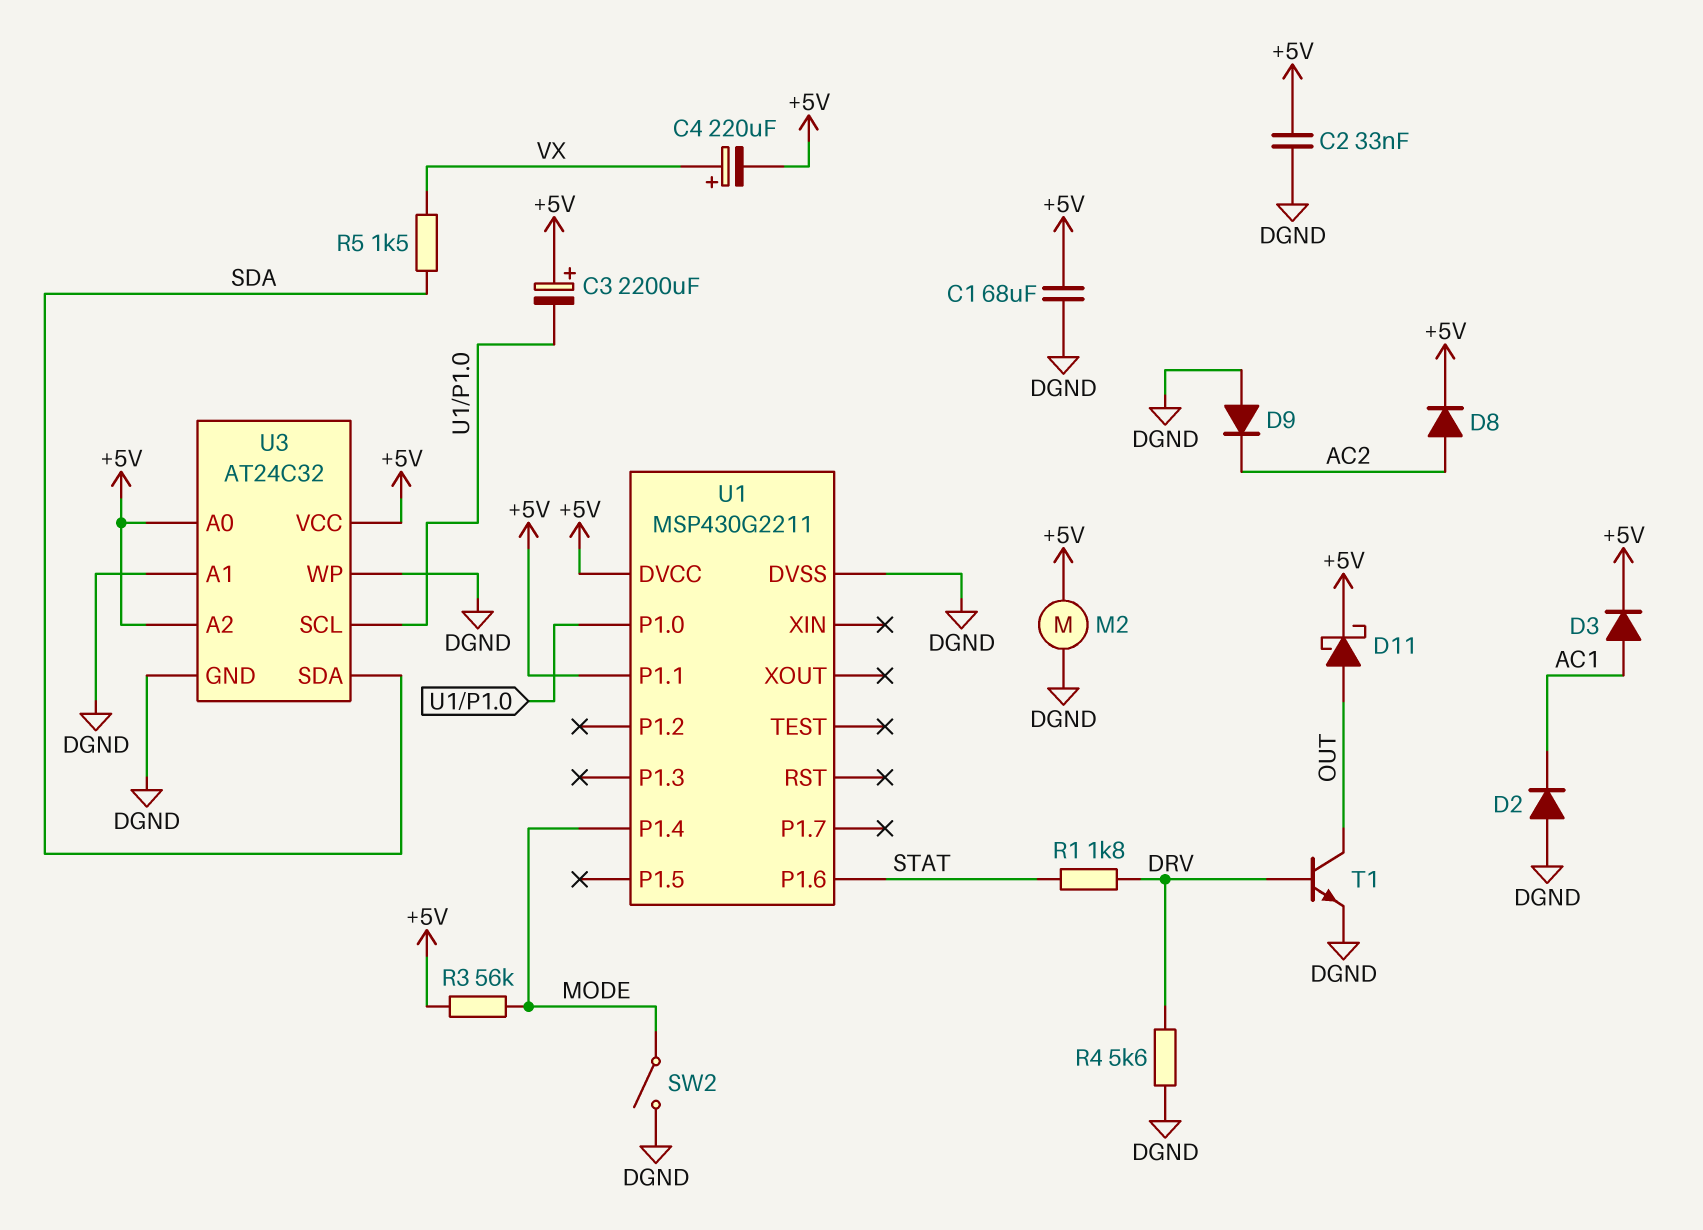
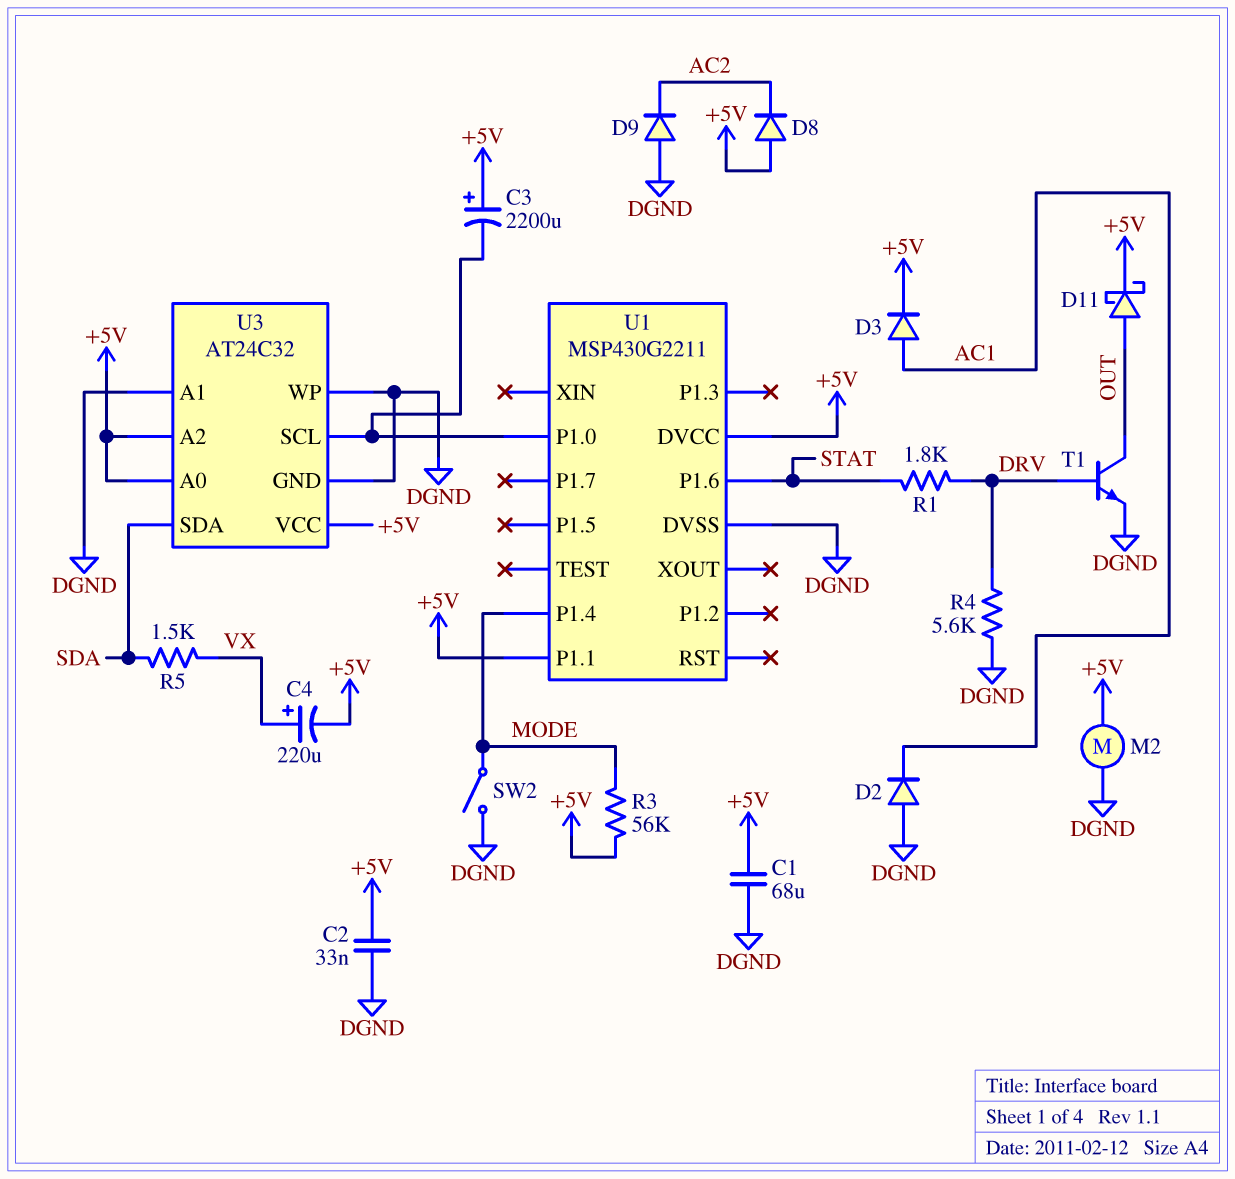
D8: diode (A AC2, K +5V) -> diode (A +5V, K AC2)

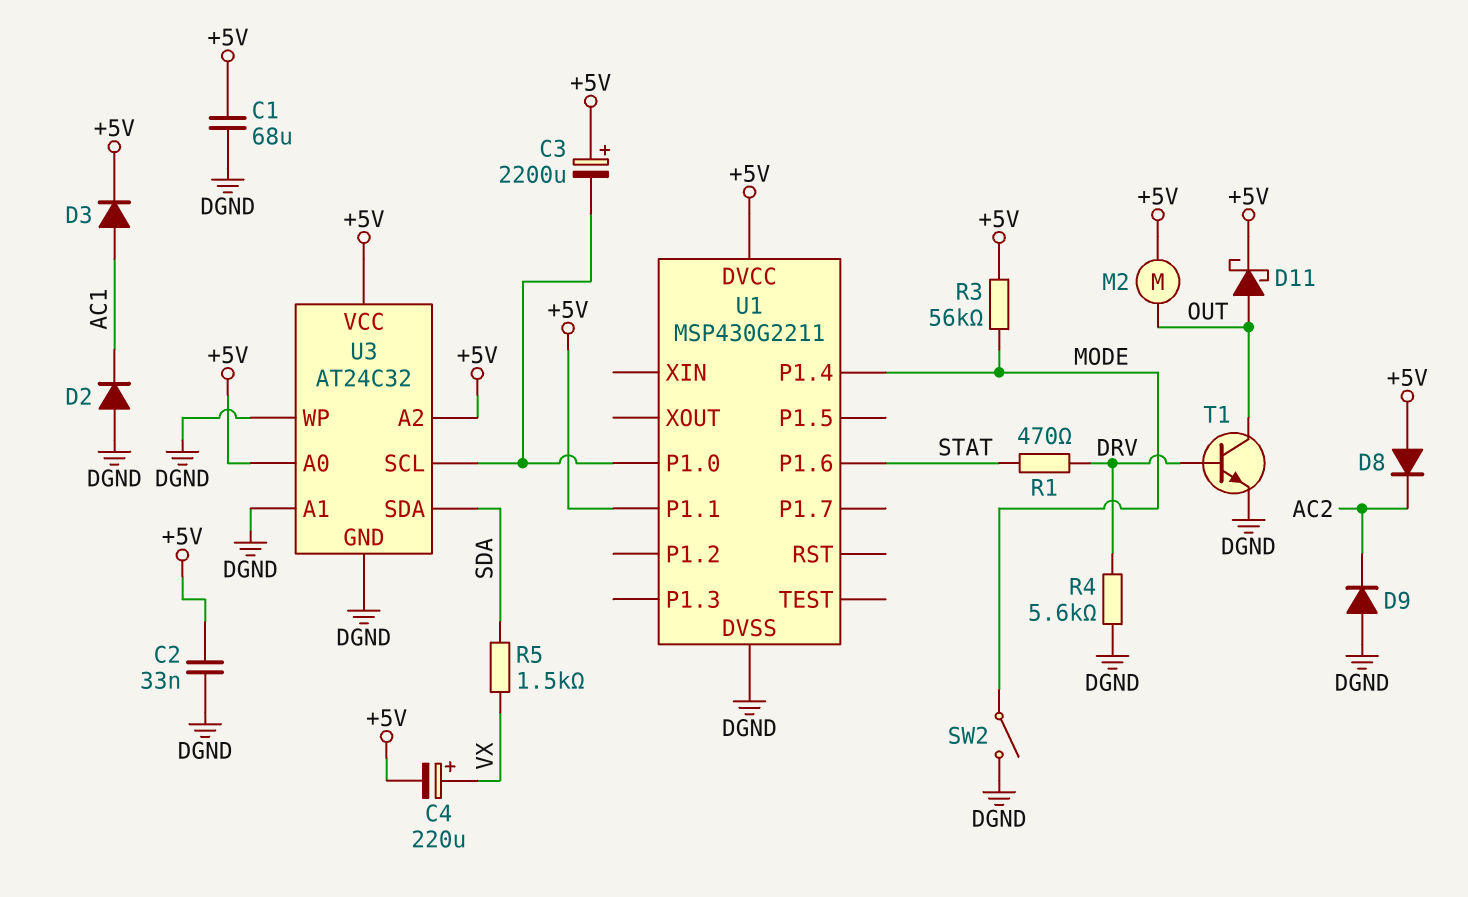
M2: motor (+5V, DGND) -> motor (+5V, OUT)
R1: 1.8k (DRV, STAT) -> 470 (DRV, STAT)

